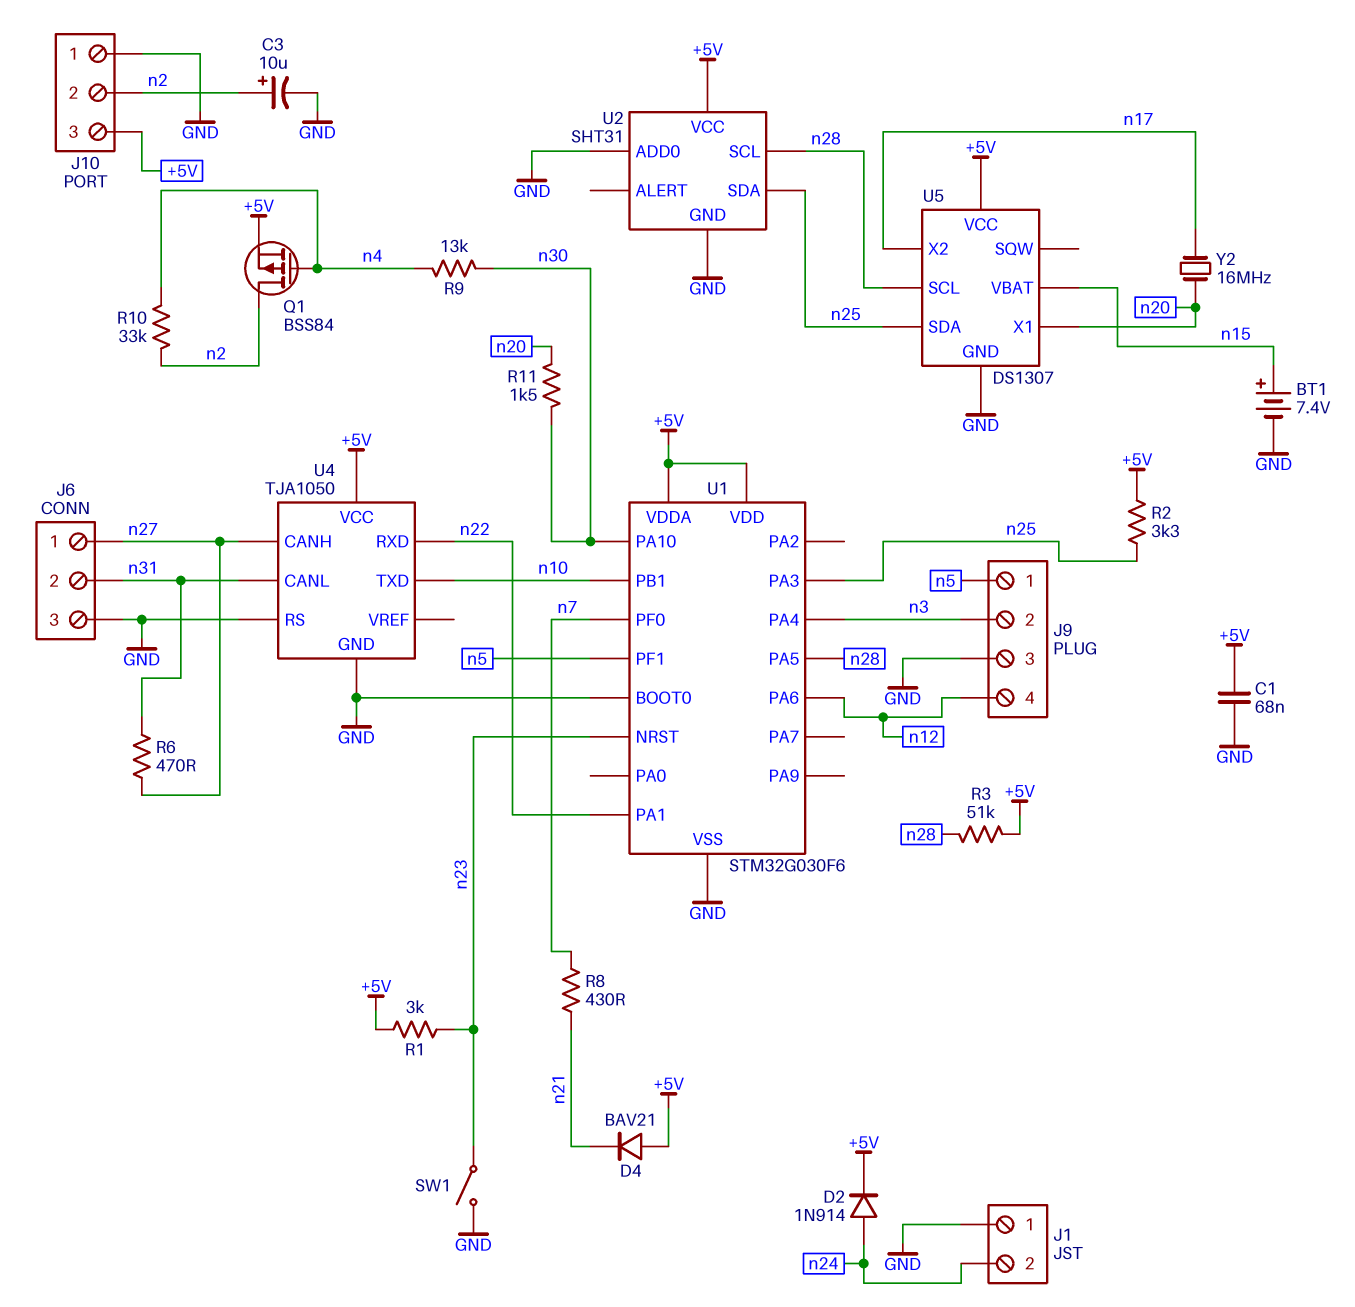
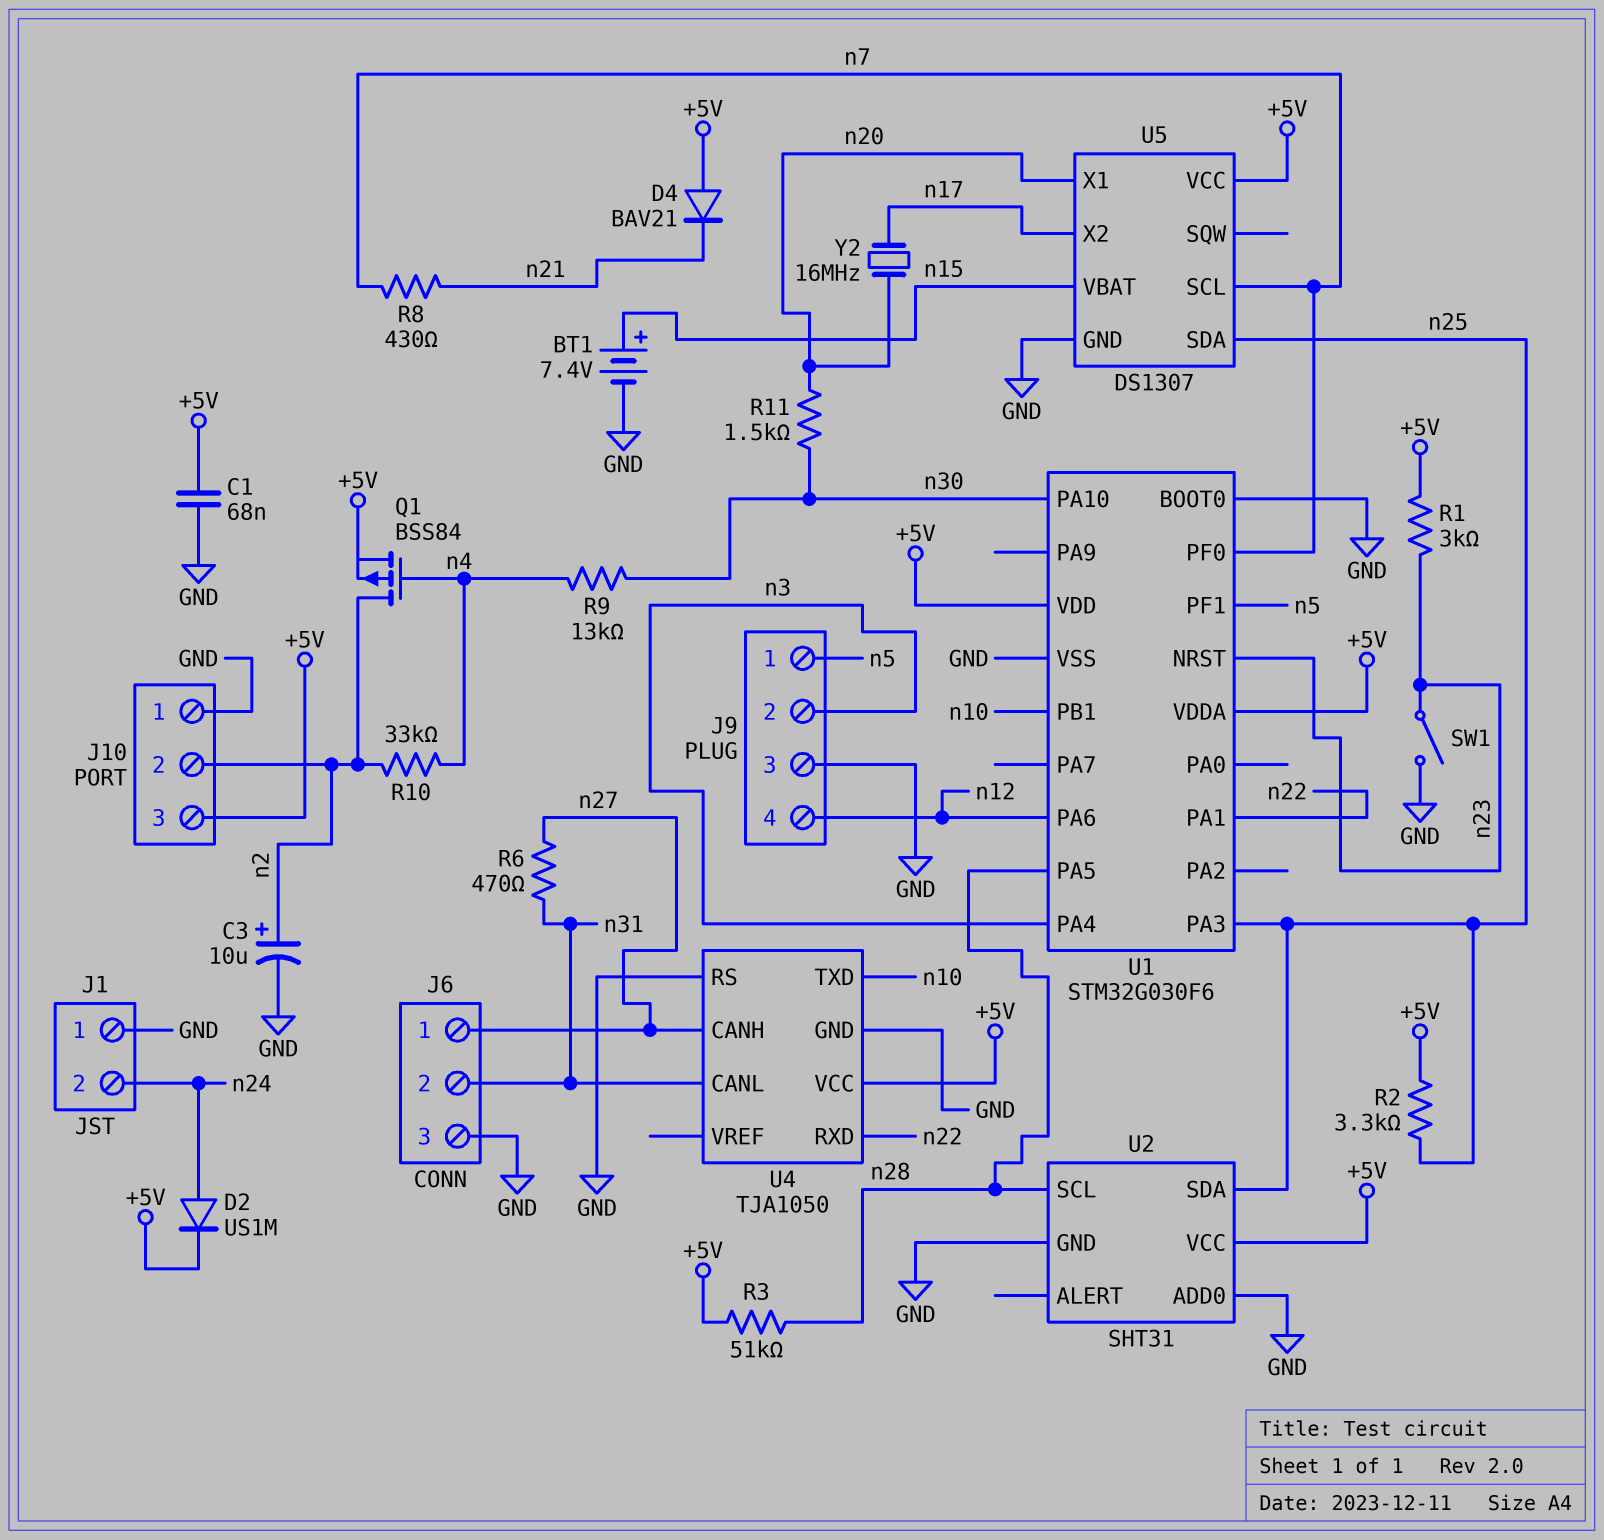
D2: diode 1N914 (A n24, K +5V) -> diode US1M (A n24, K +5V)
U5 pin SCL: n28 -> n7

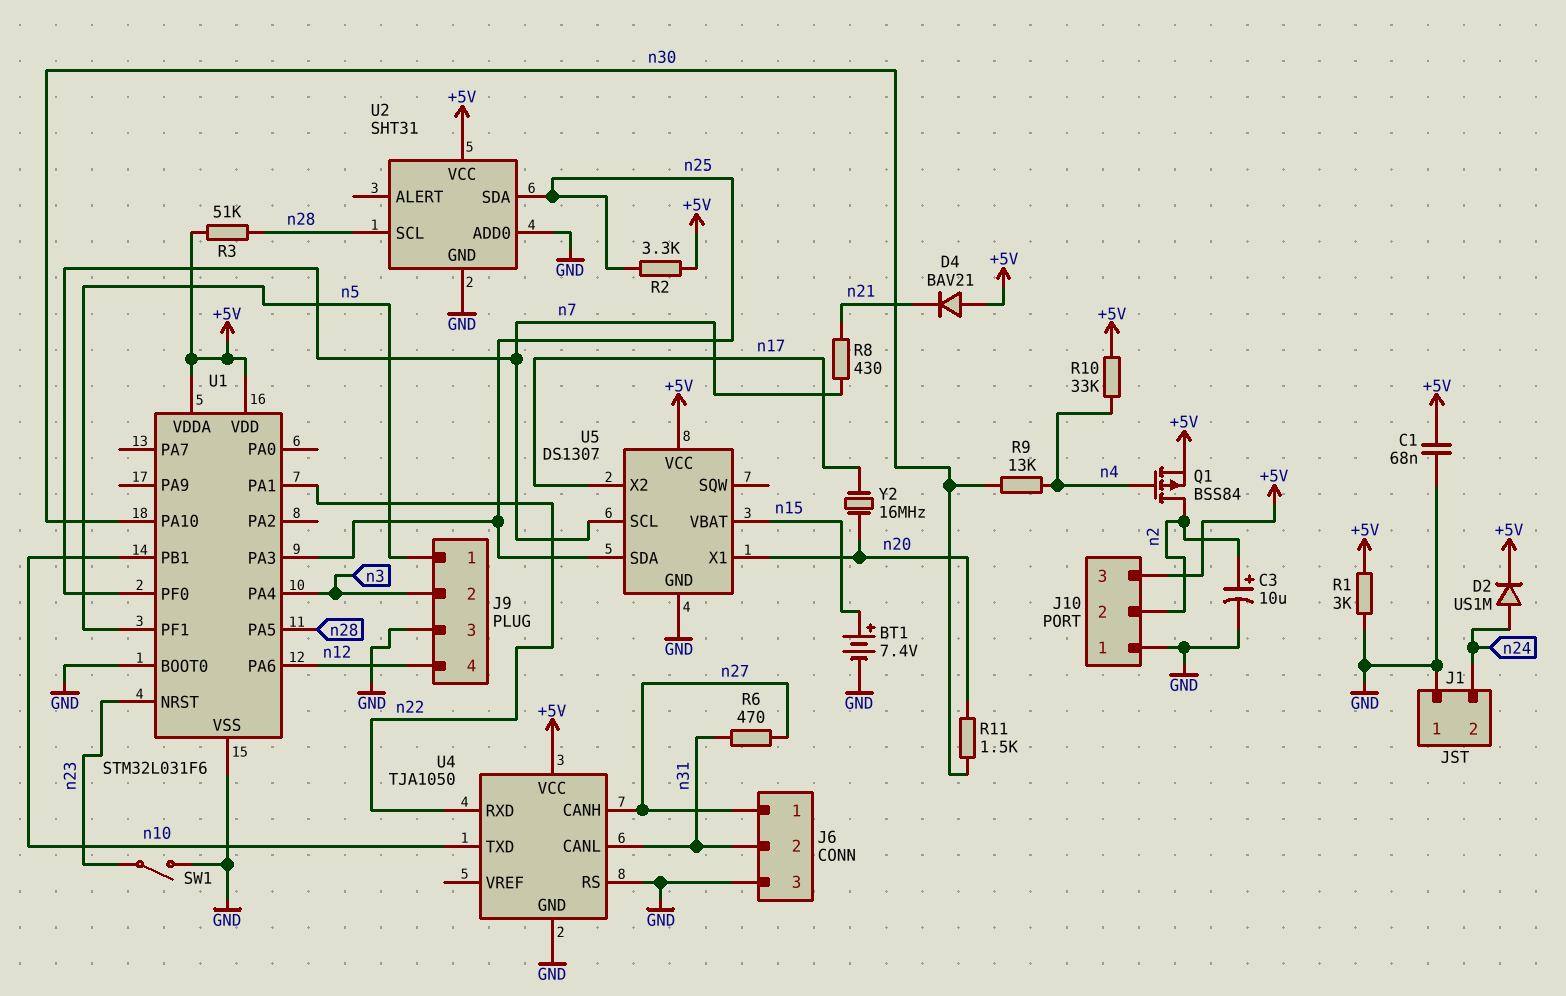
R1: 3k (+5V, n23) -> 3k (+5V, GND)
R10: 33k (n2, n4) -> 33k (+5V, n4)
U1: STM32G030F6 -> STM32L031F6

